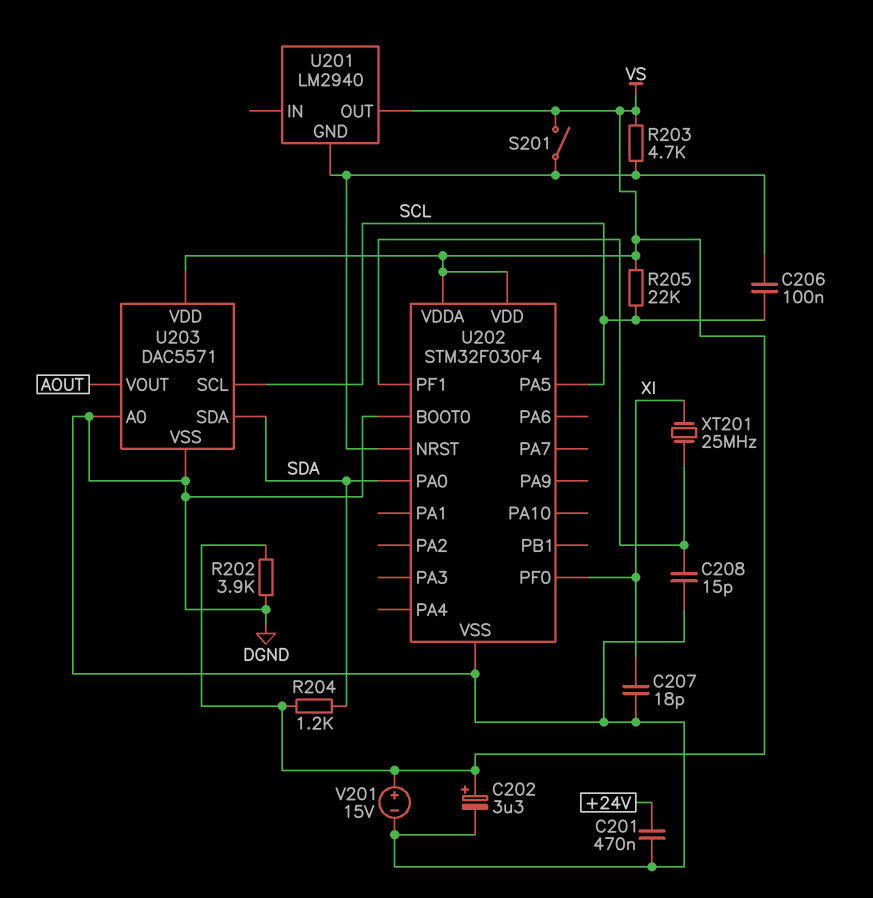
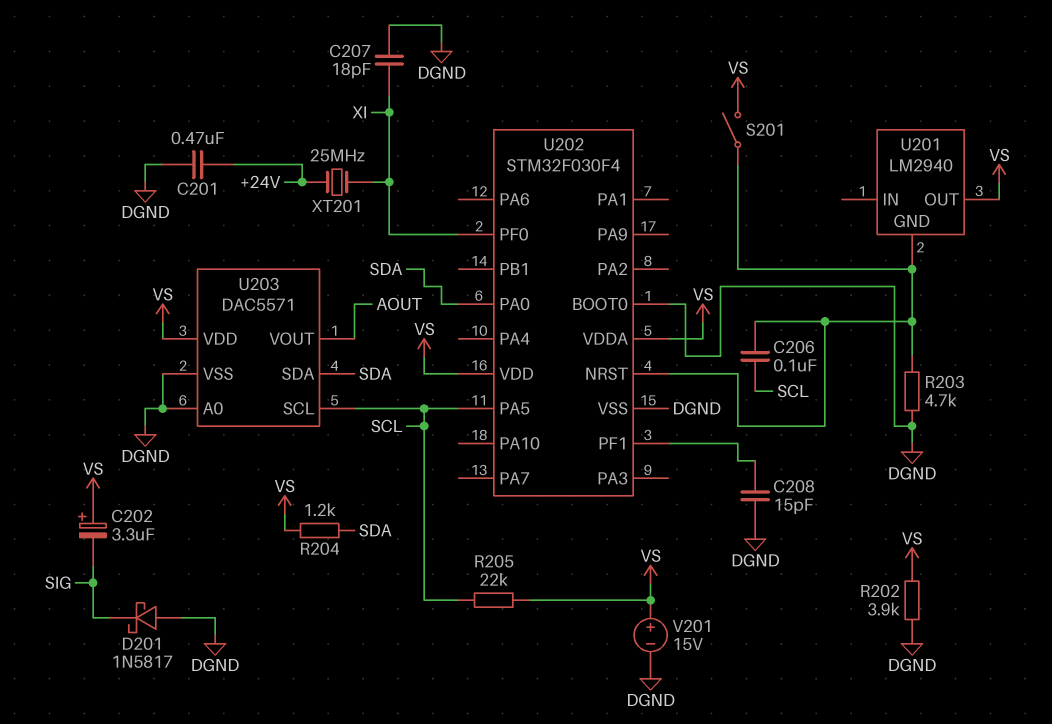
C202: 3.3uF (plus VS, minus DGND) -> 3.3uF (plus VS, minus SIG)
D201: none -> schottky 1N5817 (A DGND, K SIG)
R203: 4.7k (U201/GND, VS) -> 4.7k (DGND, U201/GND)
XT201: 25MHz (U202/PF1, XI) -> 25MHz (+24V, XI)

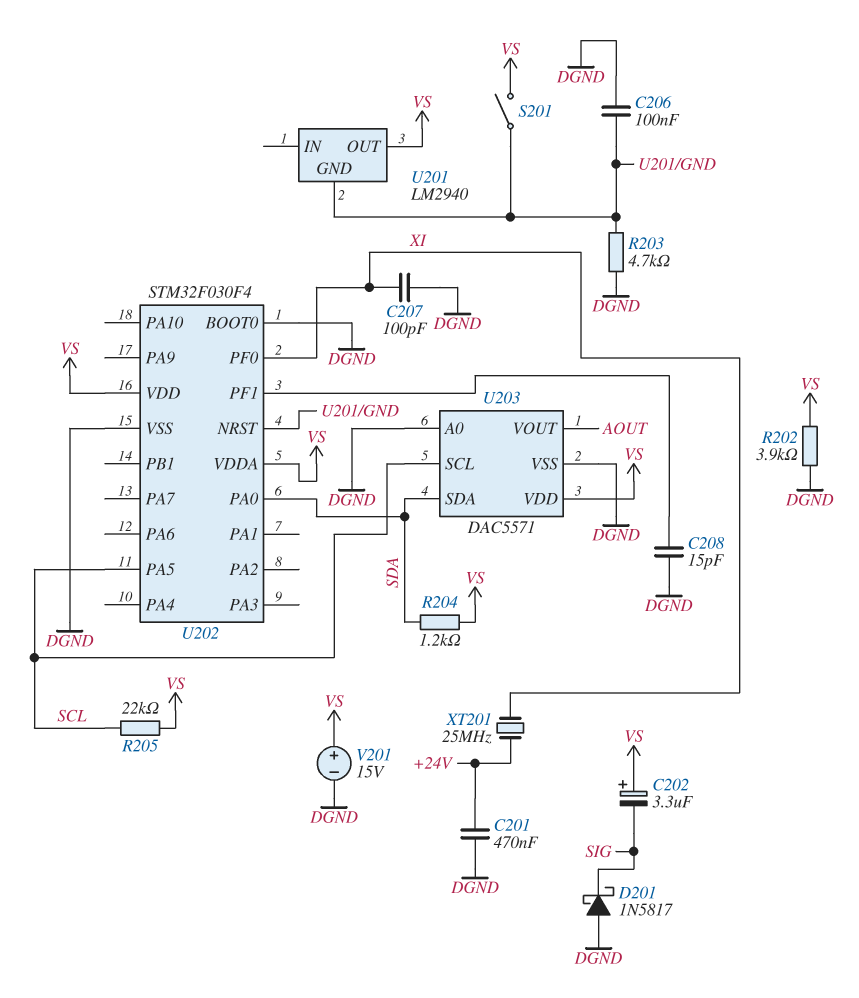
C206: 100nF (SCL, U201/GND) -> 100nF (DGND, U201/GND)
C207: 18pF (DGND, XI) -> 100pF (DGND, XI)

